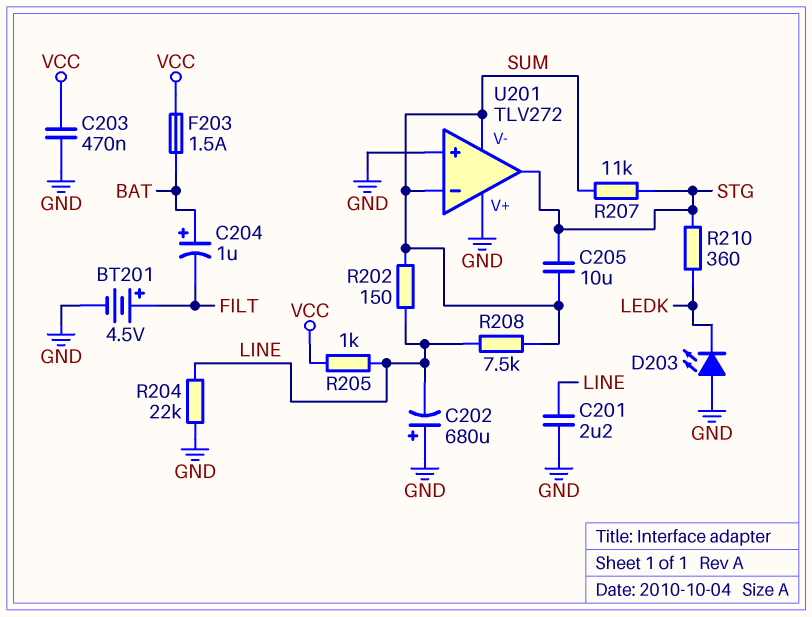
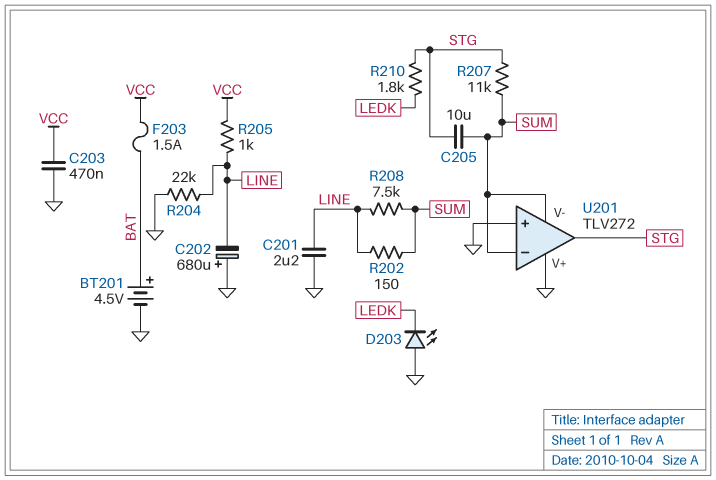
BT201: 4.5V (plus FILT, minus GND) -> 4.5V (plus BAT, minus GND)
C204: 1uF (plus BAT, minus FILT) -> none
R210: 360 (LEDK, STG) -> 1.8k (LEDK, STG)

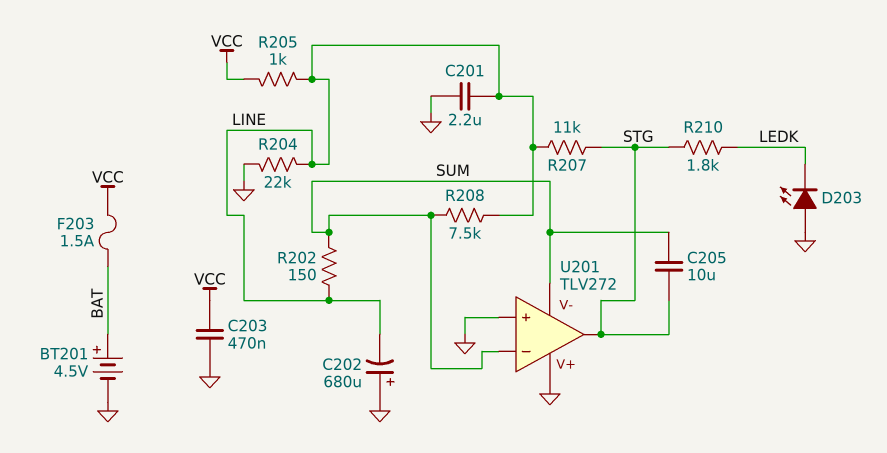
R207: 11k (STG, SUM) -> 11k (LINE, STG)

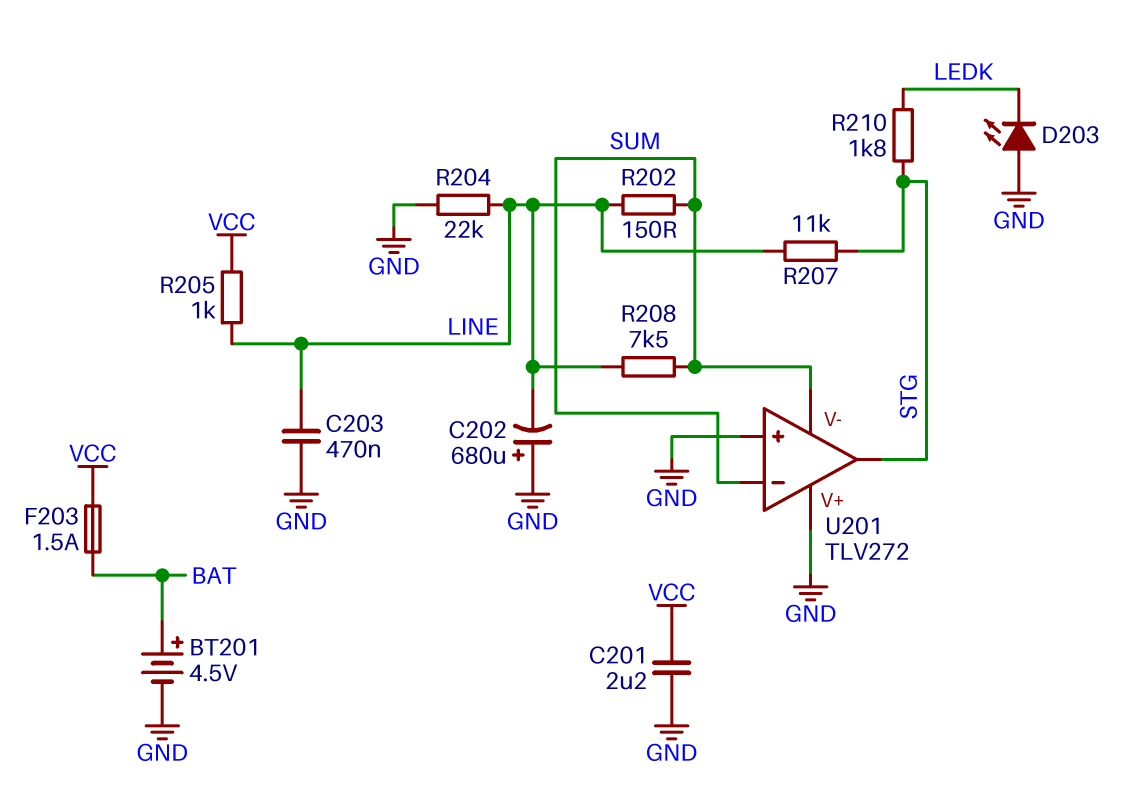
C201: 2.2uF (GND, LINE) -> 2.2uF (GND, VCC)
C203: 470nF (GND, VCC) -> 470nF (GND, LINE)
C205: 10uF (STG, SUM) -> none

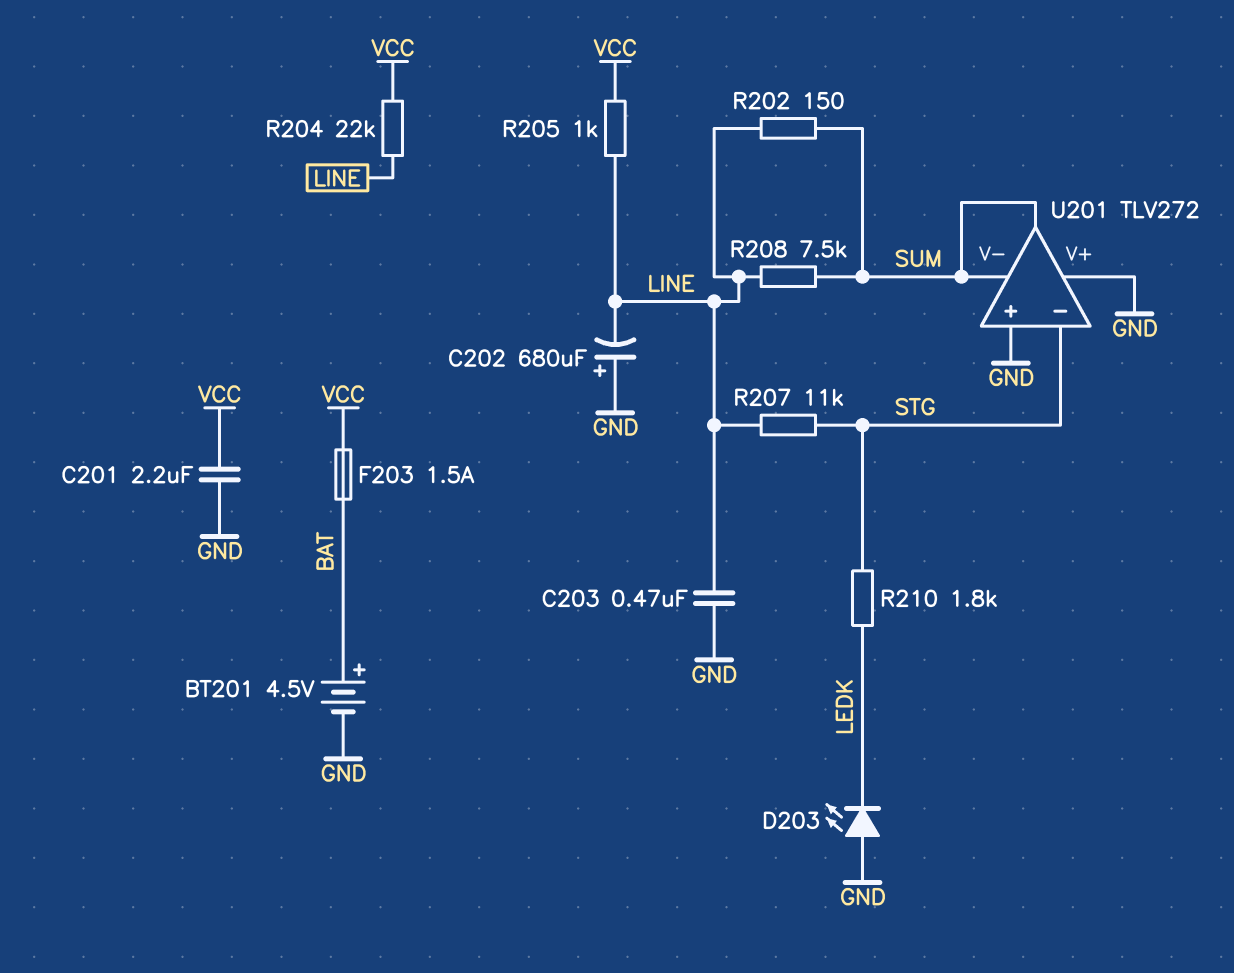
R204: 22k (GND, LINE) -> 22k (LINE, VCC)
U201 pin in-: SUM -> STG
U201 pin out: STG -> SUM

